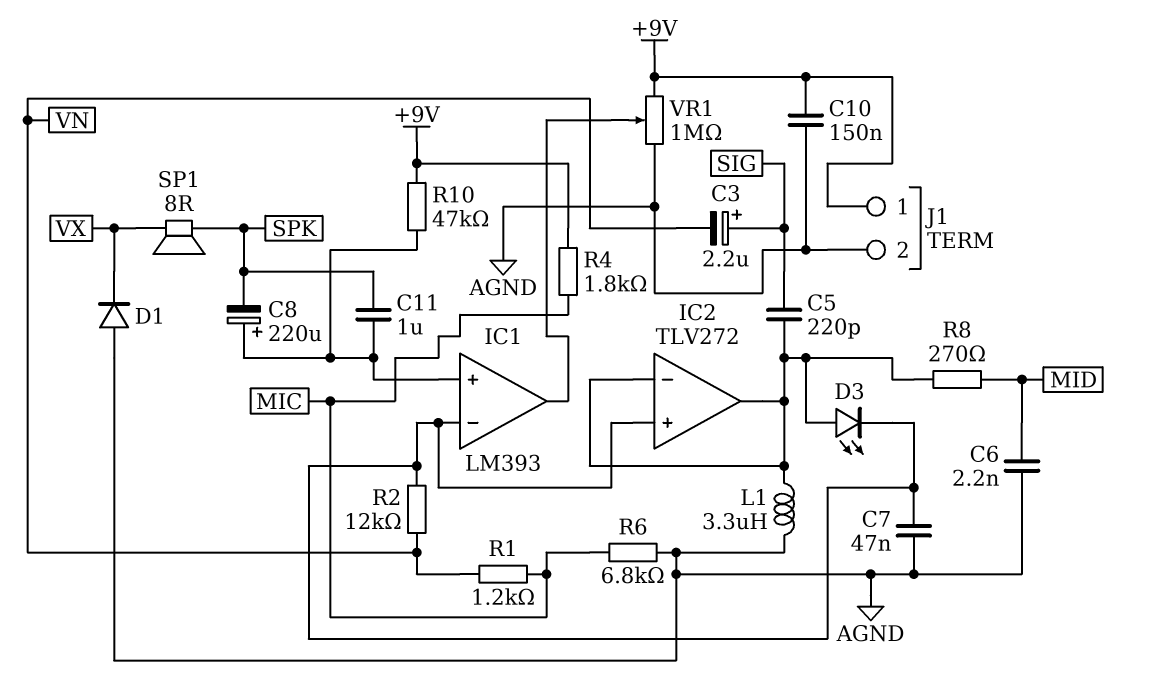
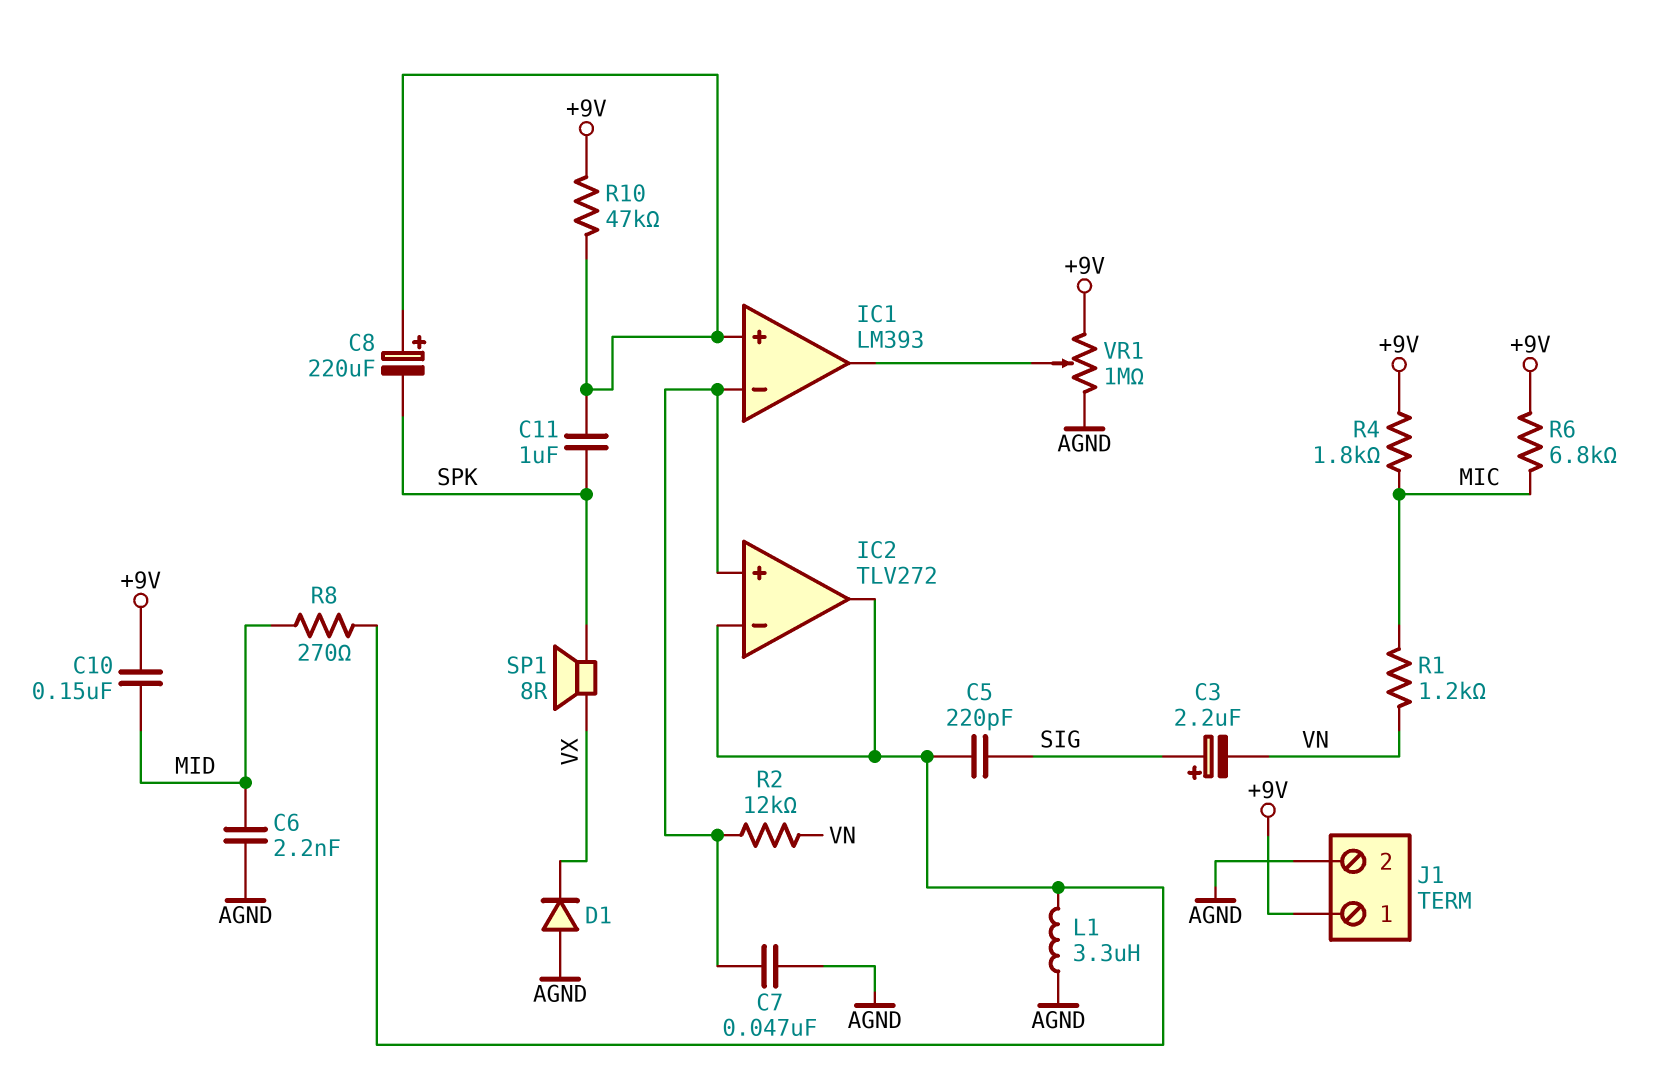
C10: 150nF (+9V, AGND) -> 150nF (+9V, MID)
D3: LED (A IC2/in-, K IC1/in-) -> none
R6: 6.8k (AGND, MIC) -> 6.8k (+9V, MIC)

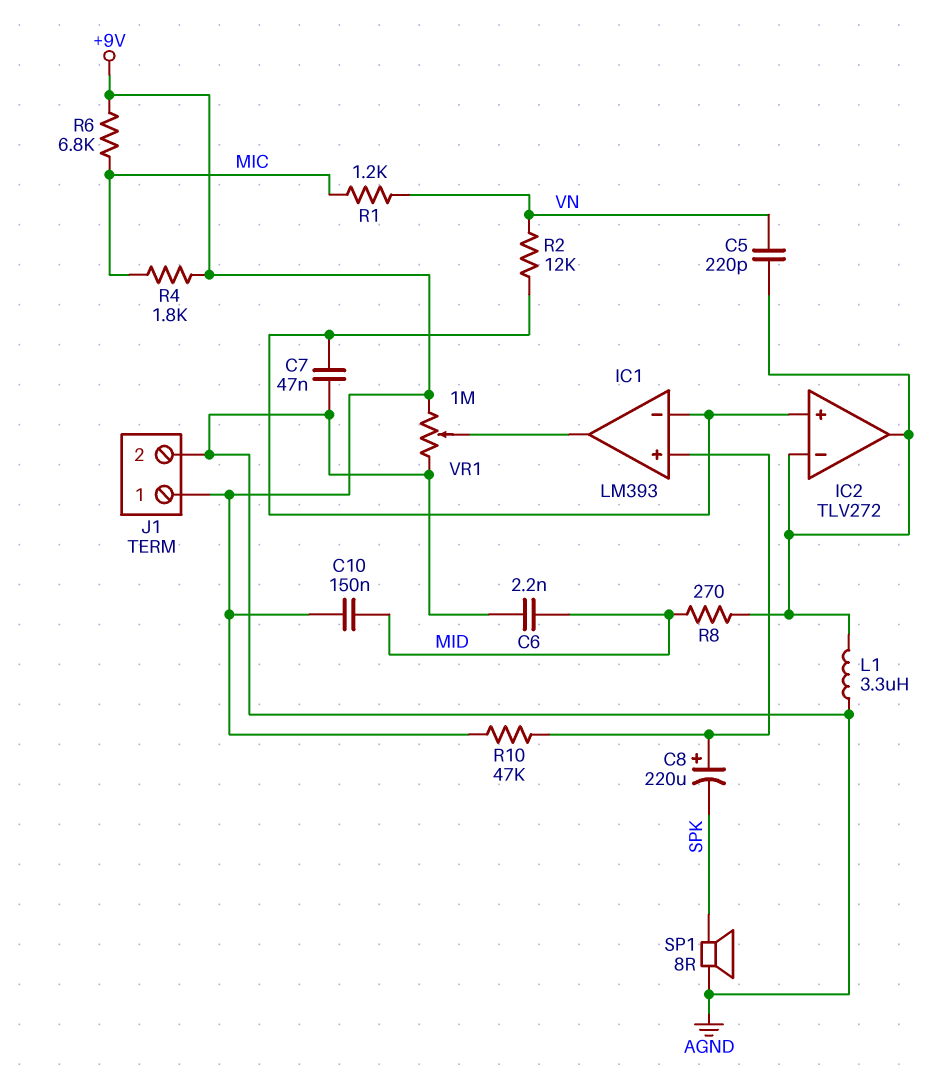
C3: 2.2uF (plus SIG, minus VN) -> none
C5: 220pF (IC2/in-, SIG) -> 220pF (IC2/in-, VN)
C11: 1uF (IC1/in+, SPK) -> none
D1: diode (A AGND, K VX) -> none
SP1: speaker 8R (SPK, VX) -> speaker 8R (AGND, SPK)

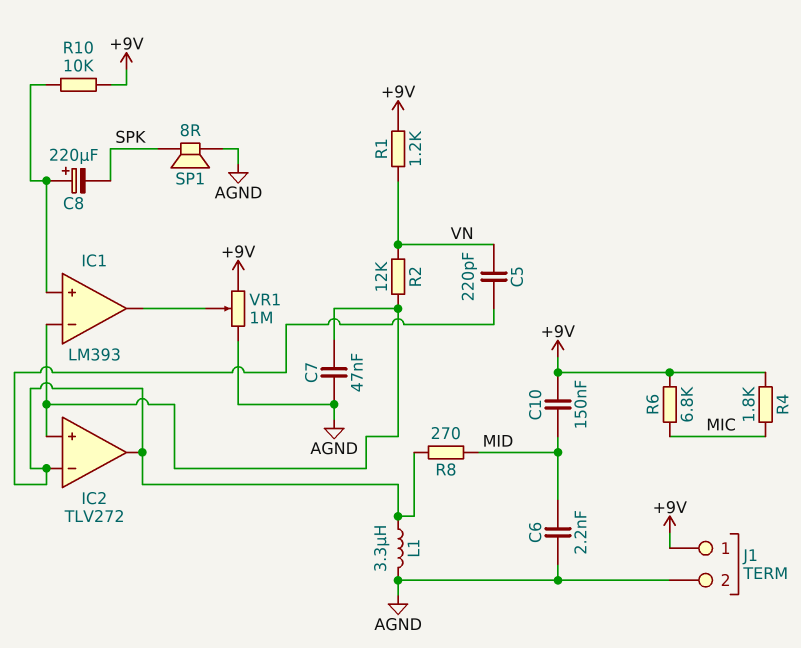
R1: 1.2k (MIC, VN) -> 1.2k (+9V, VN)
R10: 47k (+9V, IC1/in+) -> 10k (+9V, IC1/in+)

